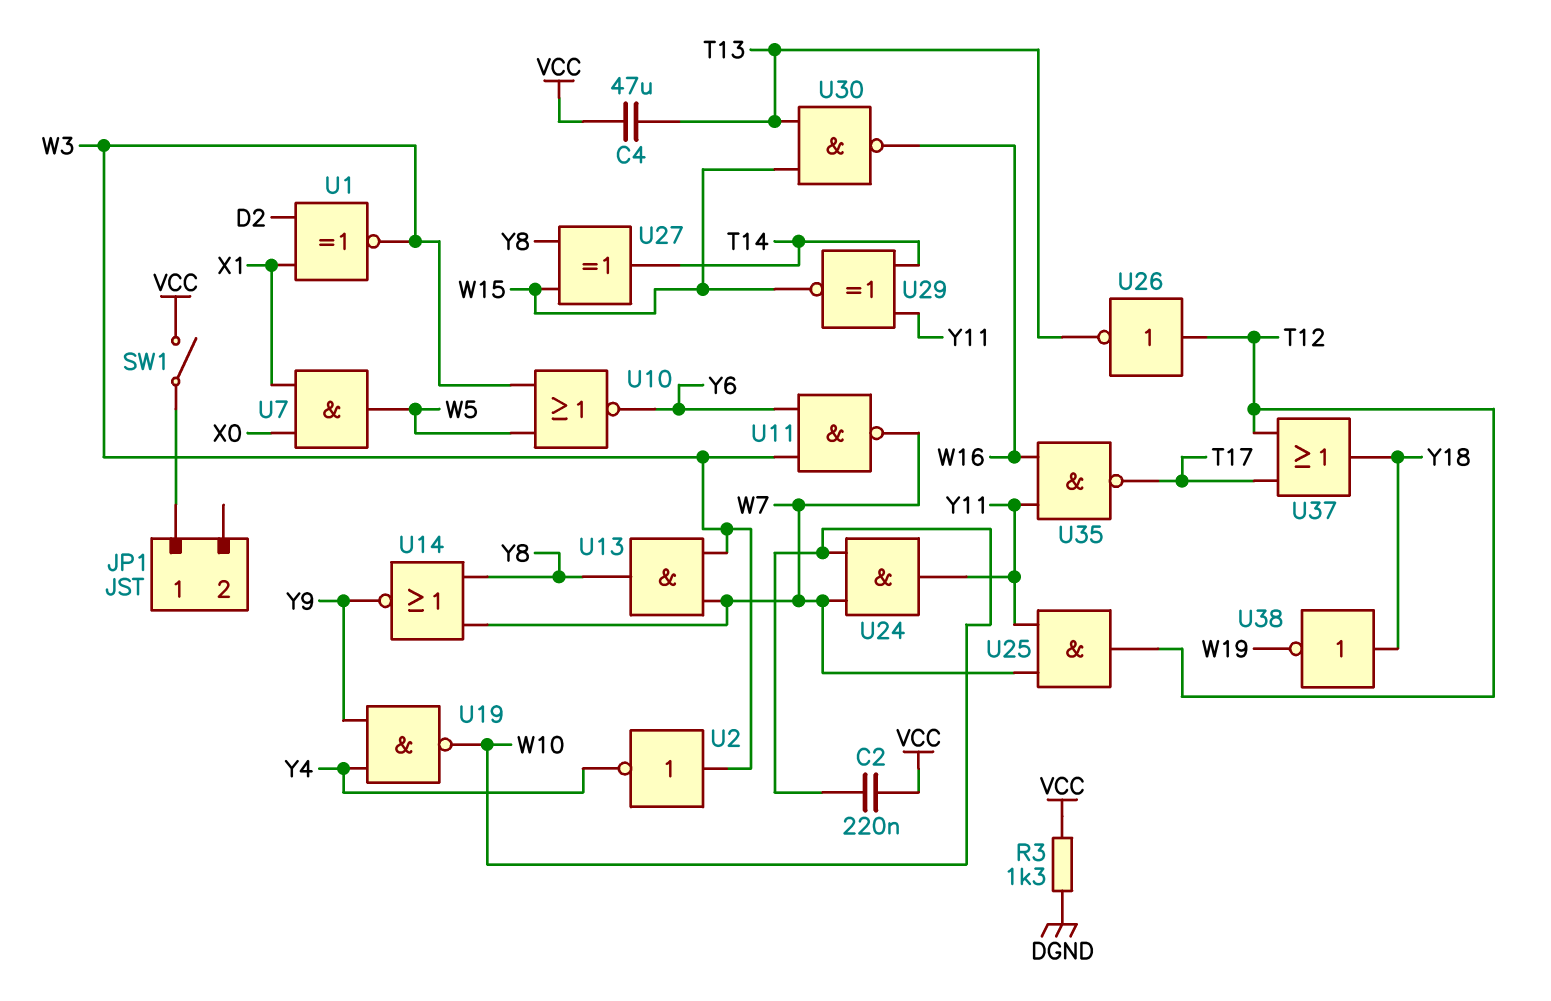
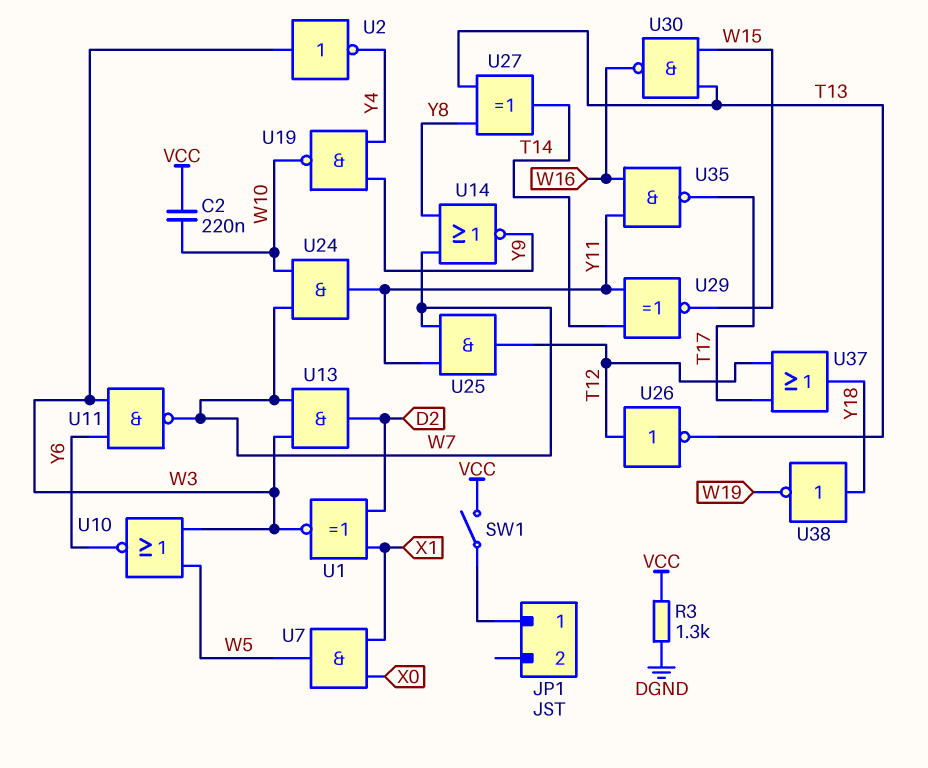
C4: 47uF (T13, VCC) -> none
U13: AND (in W3, in W7, out Y8) -> AND (in W3, in W7, out D2)
U27: XOR (in W15, in Y8, out T14) -> XOR (in T13, in Y8, out T14)

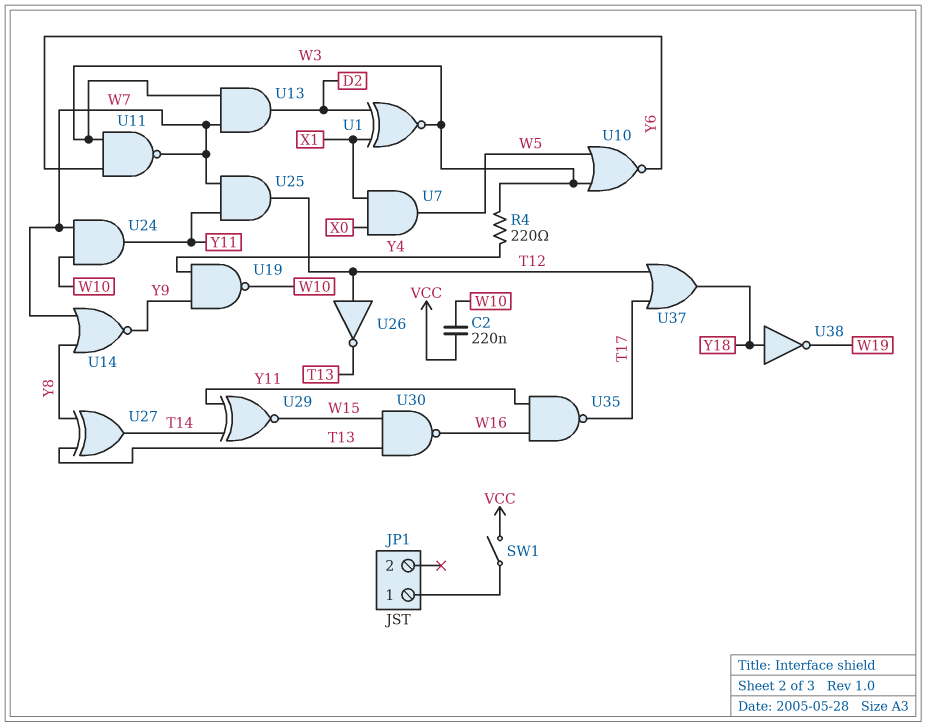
R3: 1.3k (DGND, VCC) -> none
R4: none -> 220 (W3, Y4)
U2: NOT (in W3, out Y4) -> none

